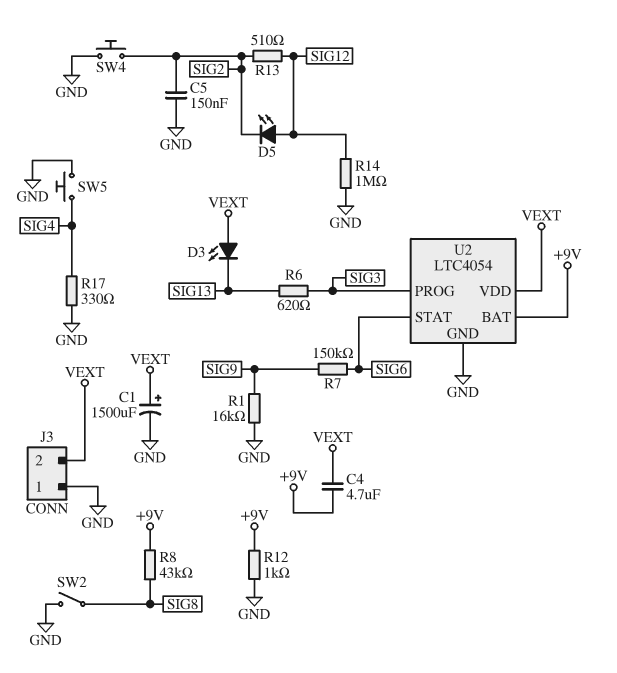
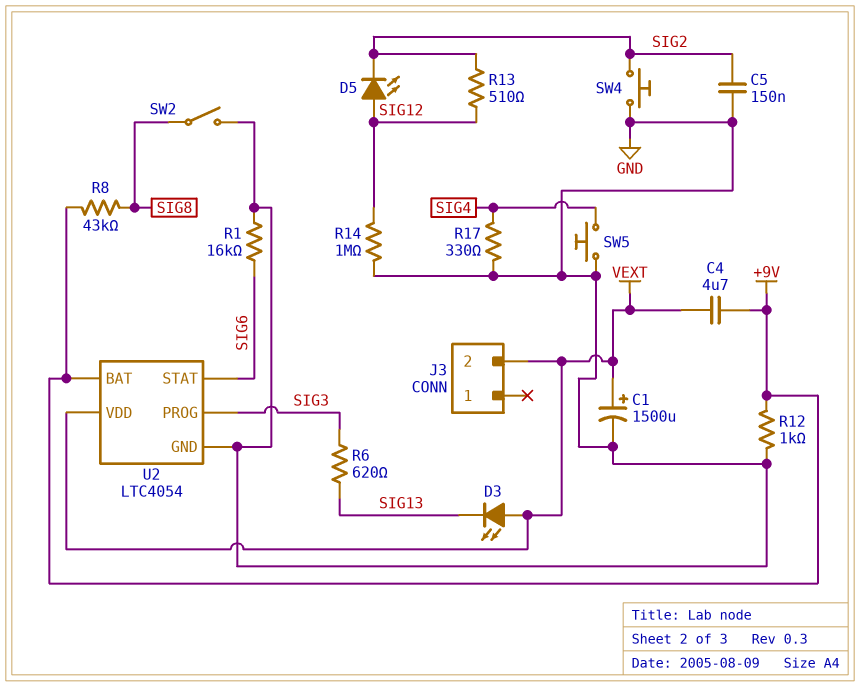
J3 pin 1: GND -> none
R1: 16k (GND, SIG9) -> 16k (GND, SIG6)
R7: 150k (SIG6, SIG9) -> none

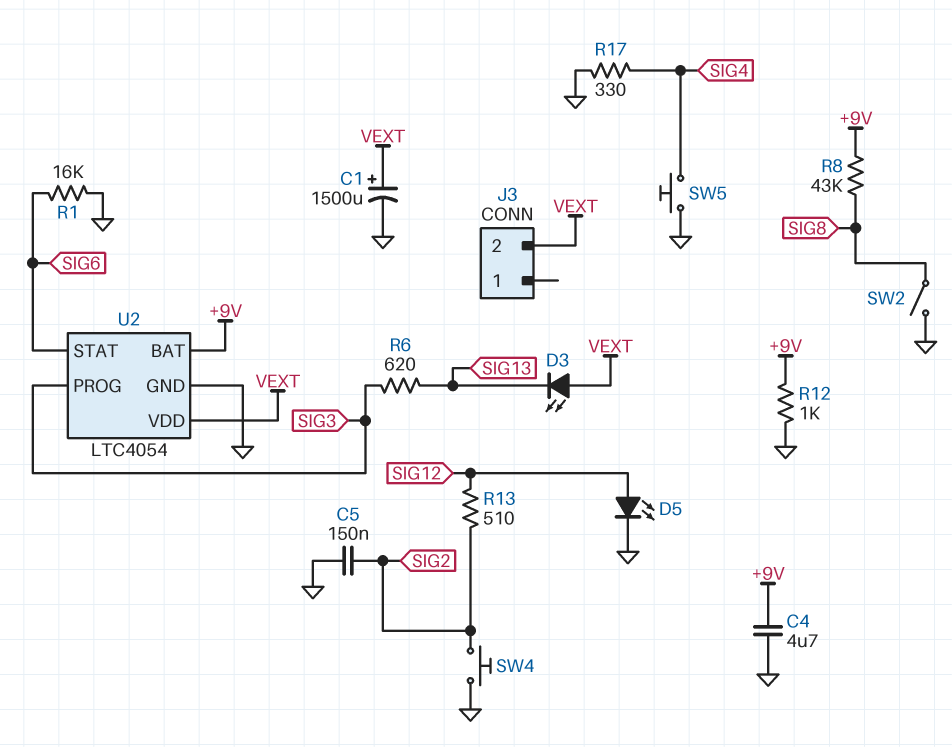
C4: 4.7uF (+9V, VEXT) -> 4.7uF (+9V, GND)
D5: LED (A SIG12, K SIG2) -> LED (A SIG12, K GND)
R14: 1M (GND, SIG12) -> none

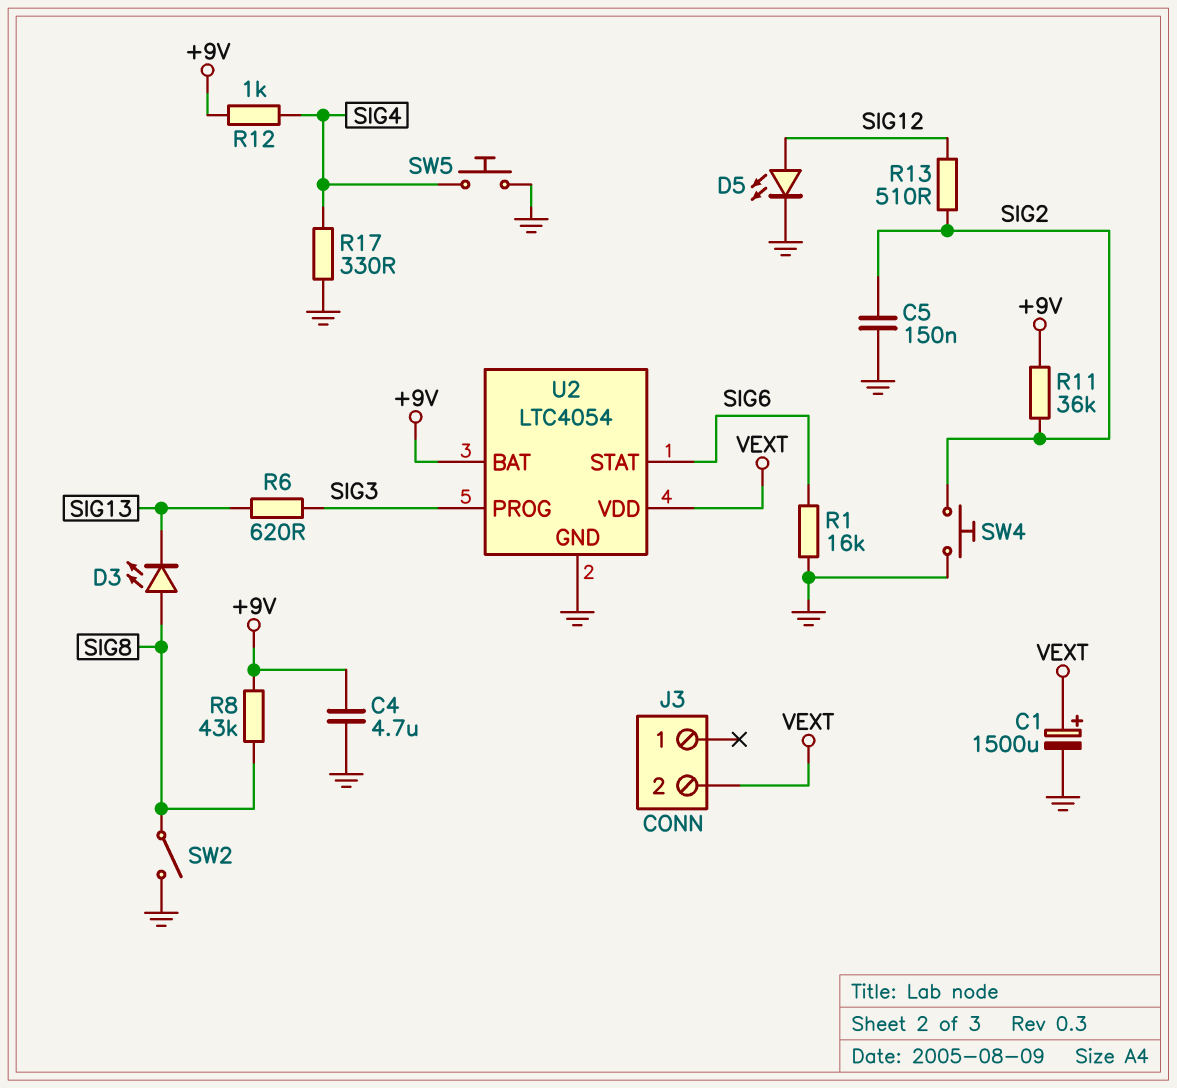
D3: LED (A VEXT, K SIG13) -> LED (A SIG8, K SIG13)
R11: none -> 36k (+9V, SIG2)
R12: 1k (+9V, GND) -> 1k (+9V, SIG4)

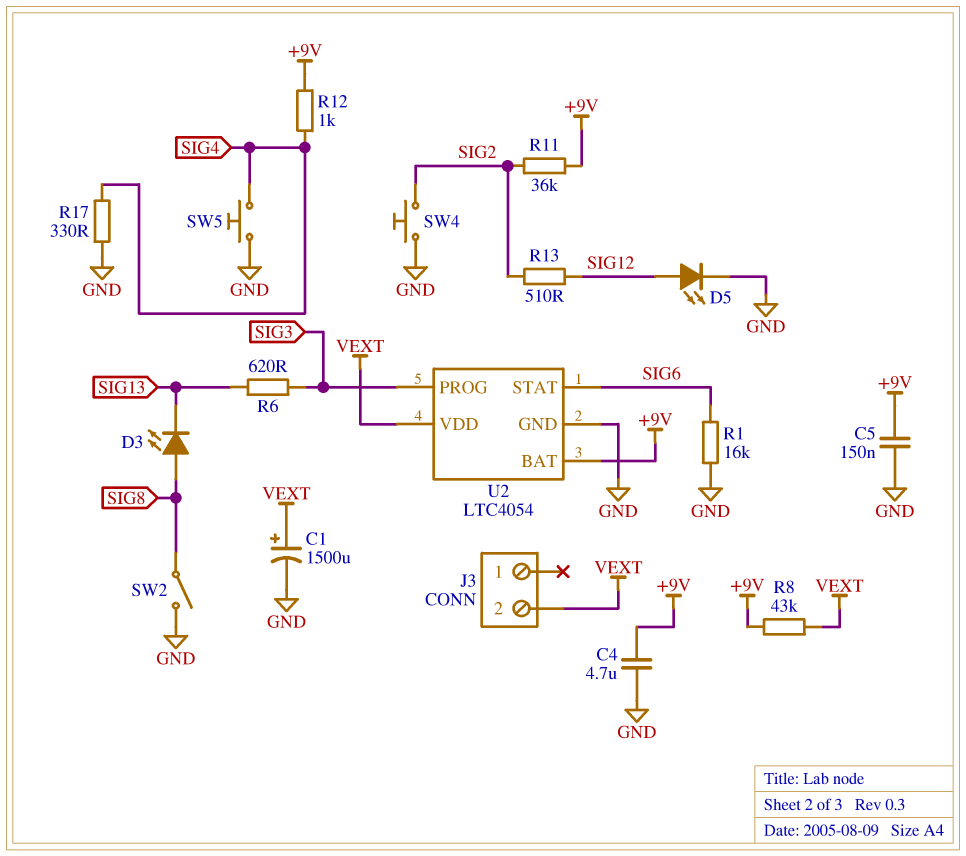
C5: 150nF (GND, SIG2) -> 150nF (+9V, GND)
R8: 43k (+9V, SIG8) -> 43k (+9V, VEXT)

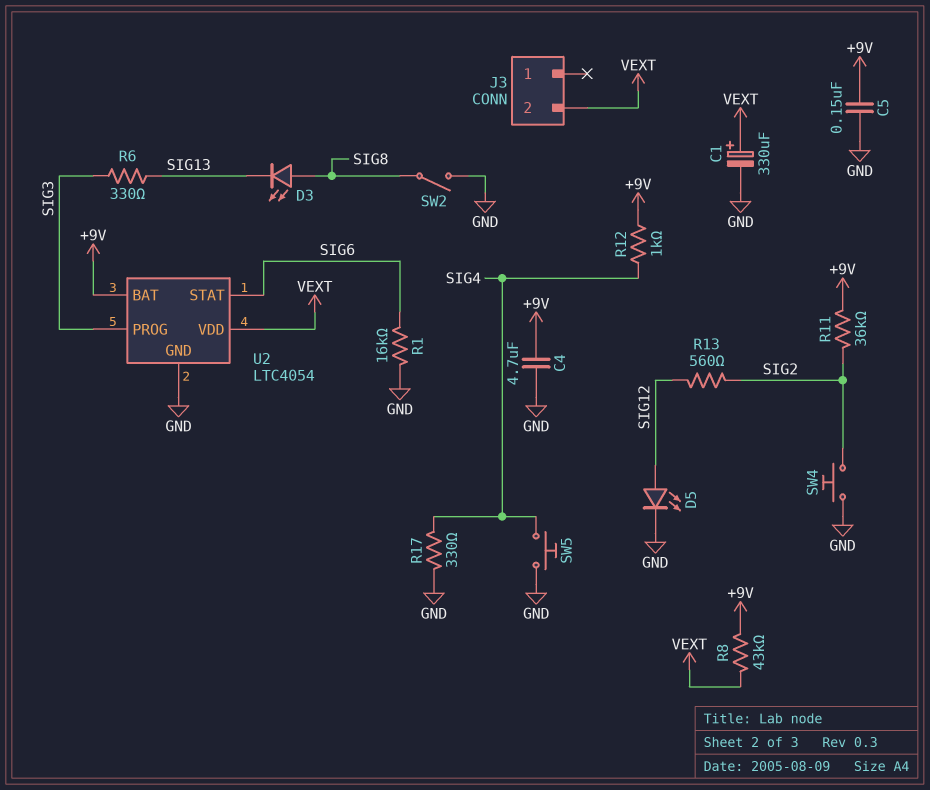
C1: 1500uF (plus VEXT, minus GND) -> 330uF (plus VEXT, minus GND)
R6: 620 (SIG3, SIG13) -> 330 (SIG3, SIG13)
R13: 510 (SIG2, SIG12) -> 560 (SIG2, SIG12)

